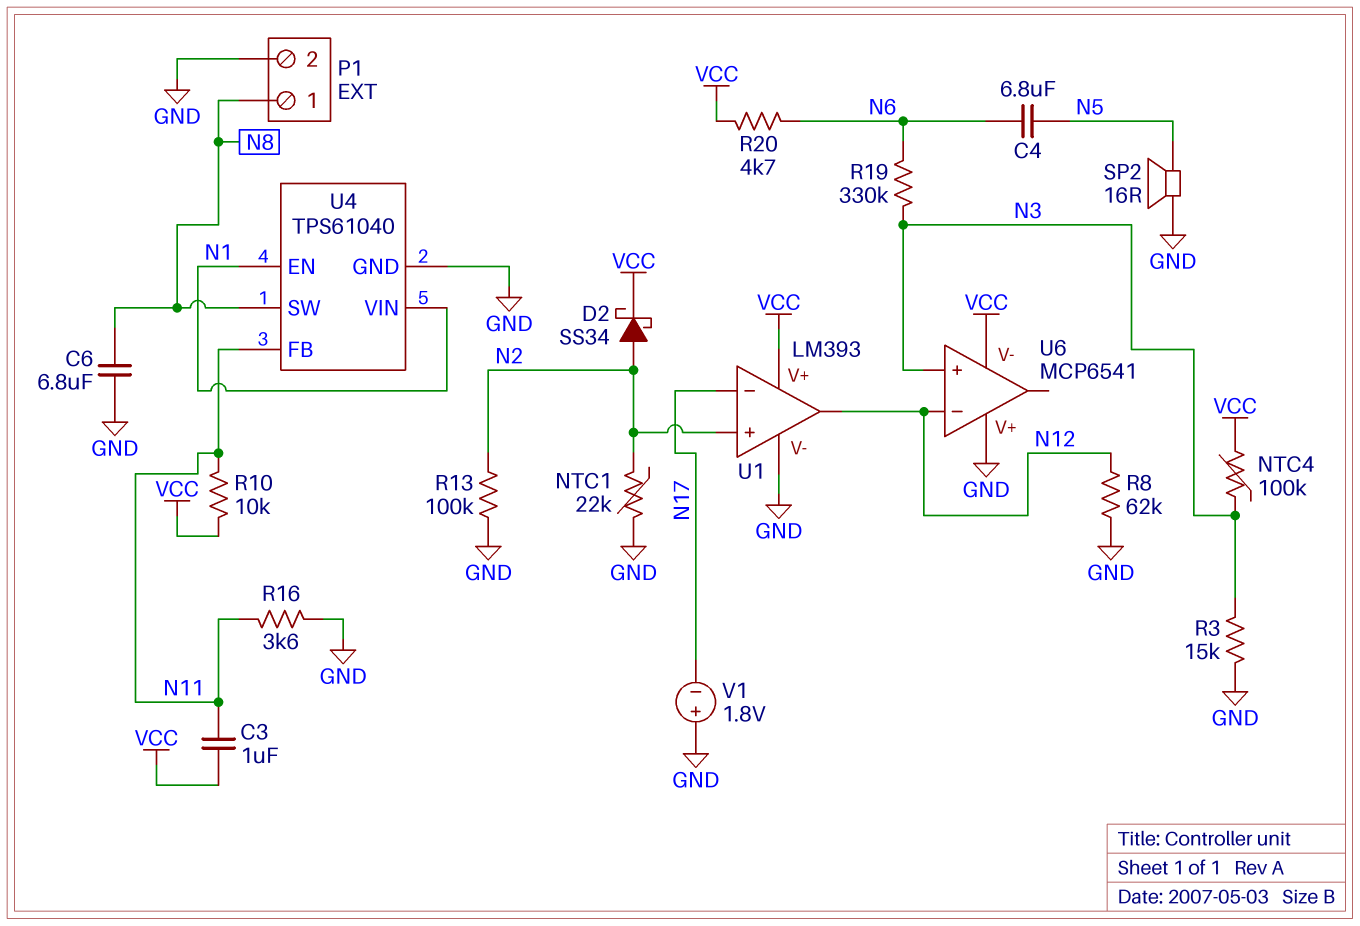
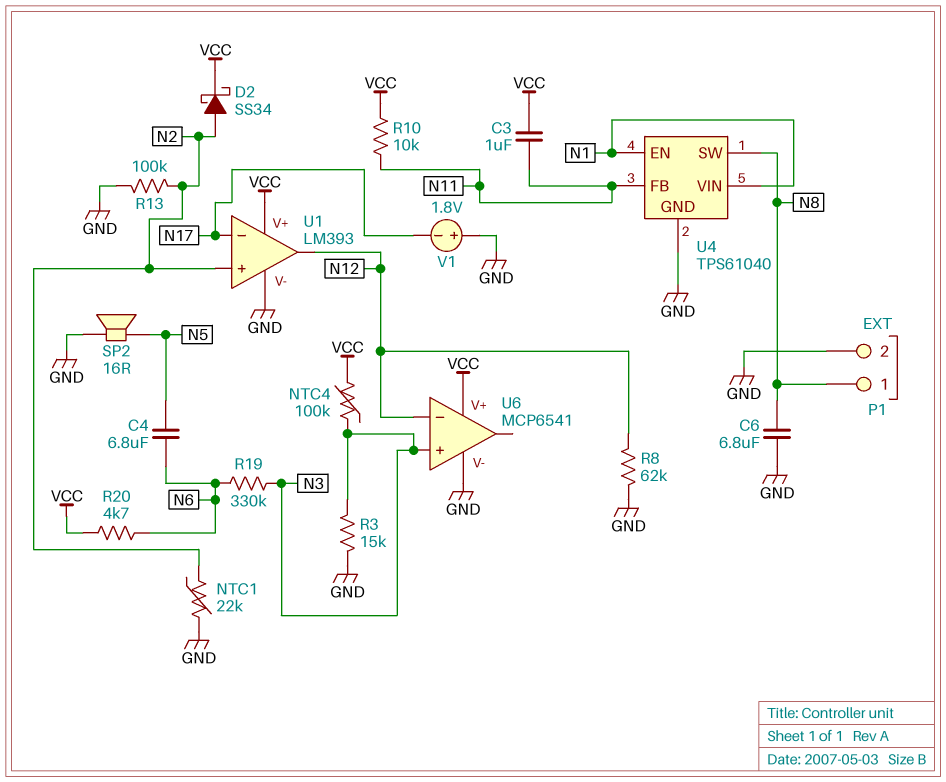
R16: 3.6k (GND, N11) -> none
U6 pin V+: GND -> VCC
U6 pin V-: VCC -> GND

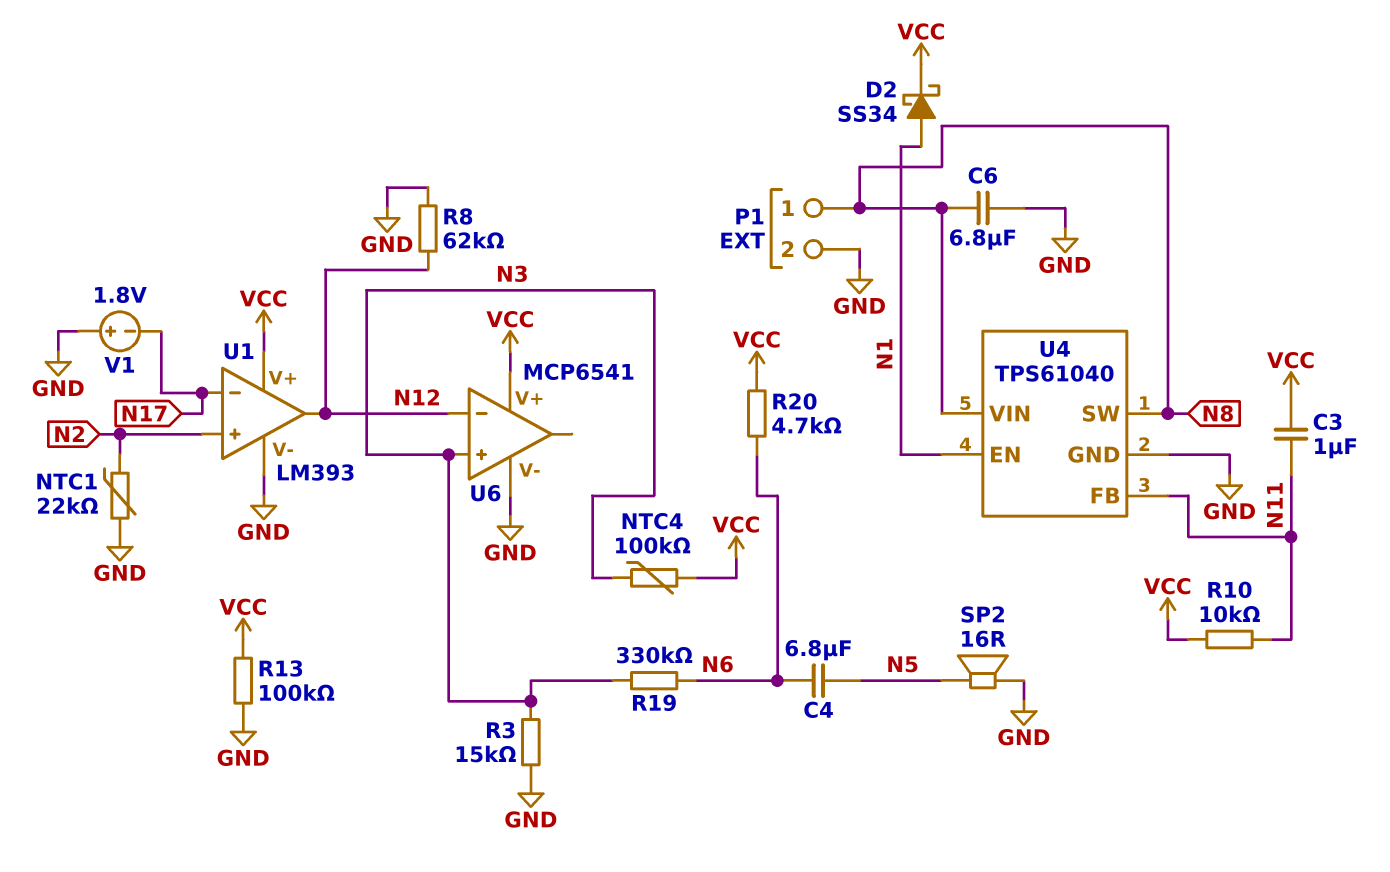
D2: schottky SS34 (A N2, K VCC) -> schottky SS34 (A N1, K VCC)
R13: 100k (GND, N2) -> 100k (GND, VCC)
U4 pin VIN: N1 -> N8

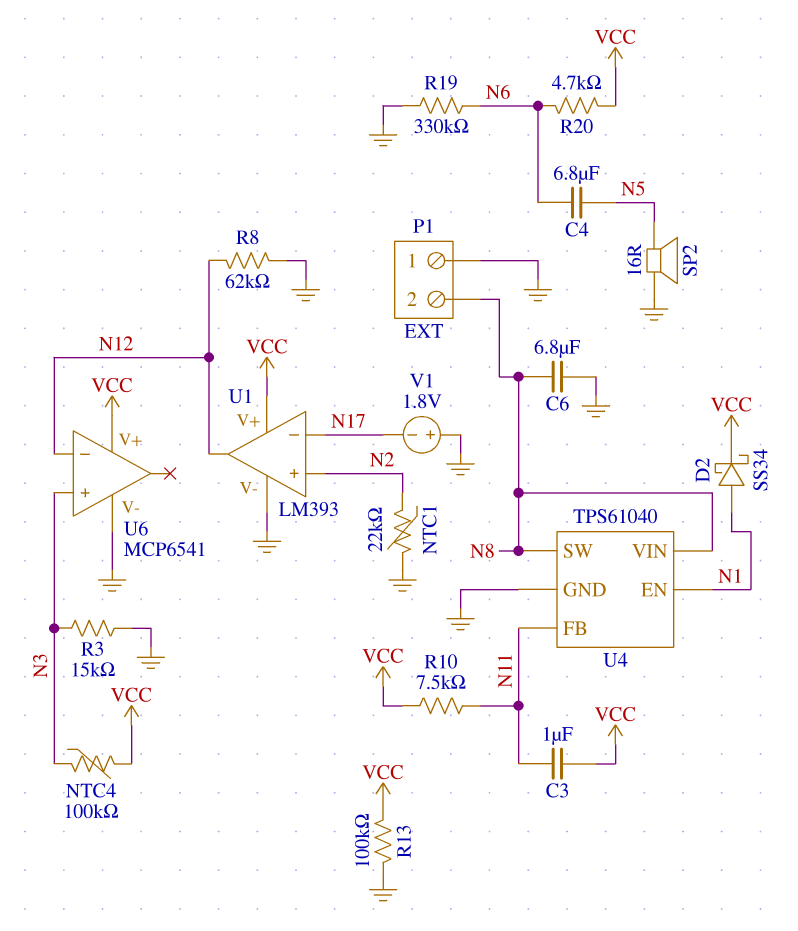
P1 pin 1: N8 -> GND
P1 pin 2: GND -> N8
R10: 10k (N11, VCC) -> 7.5k (N11, VCC)
R19: 330k (N3, N6) -> 330k (GND, N6)

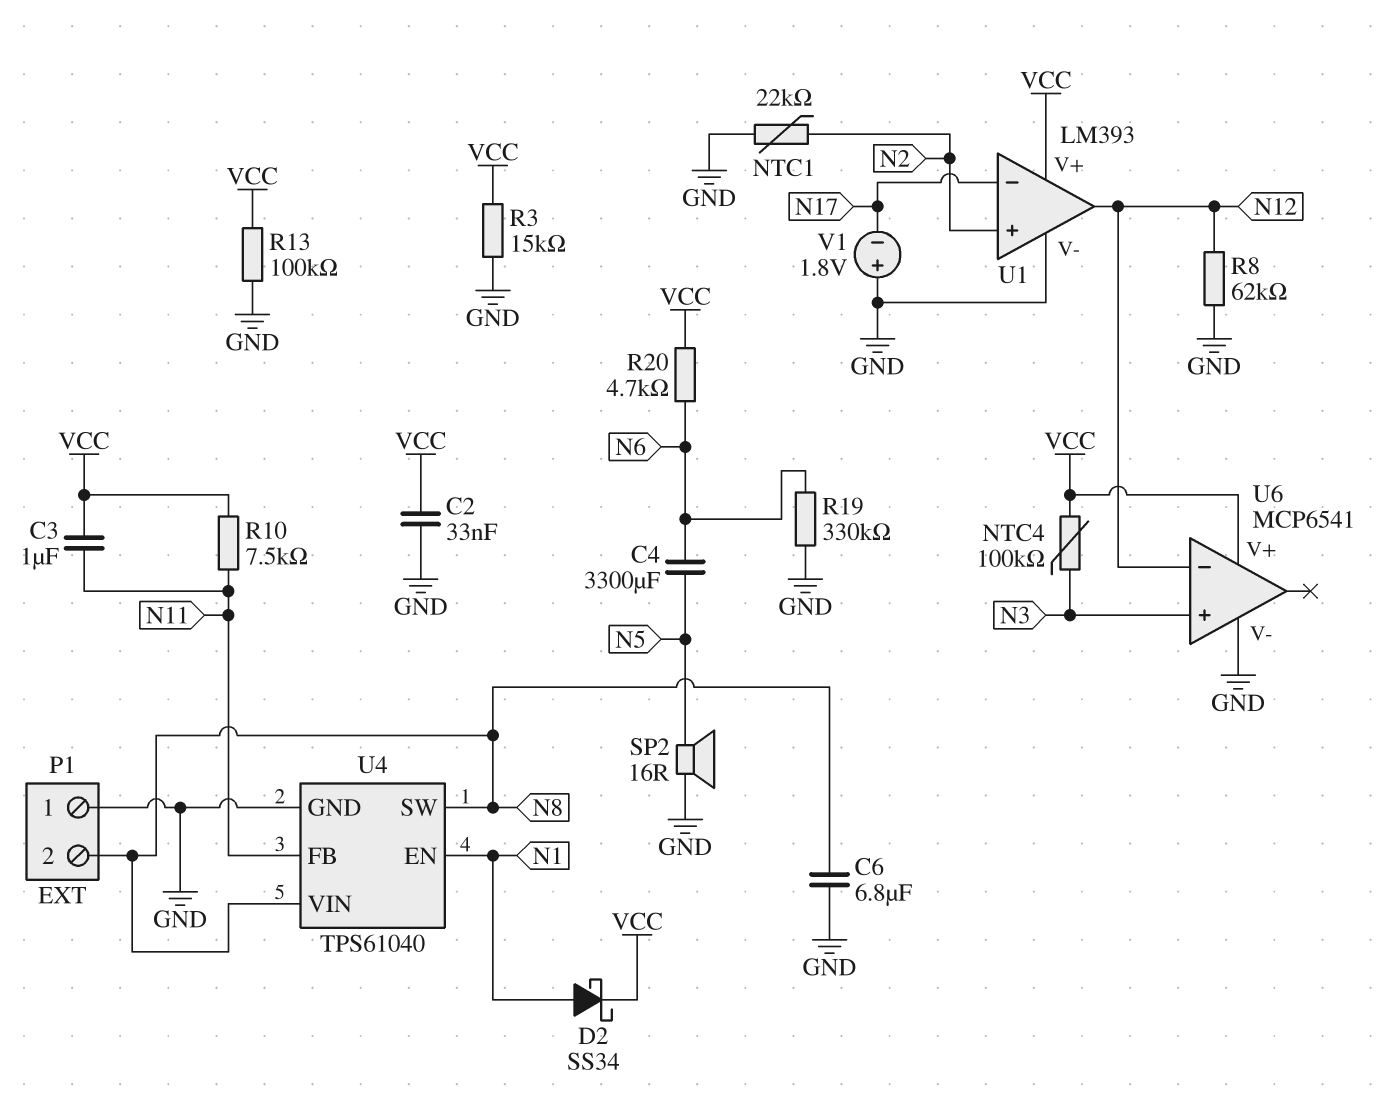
C2: none -> 33nF (GND, VCC)
C4: 6.8uF (N5, N6) -> 3300uF (N5, N6)
R3: 15k (GND, N3) -> 15k (GND, VCC)

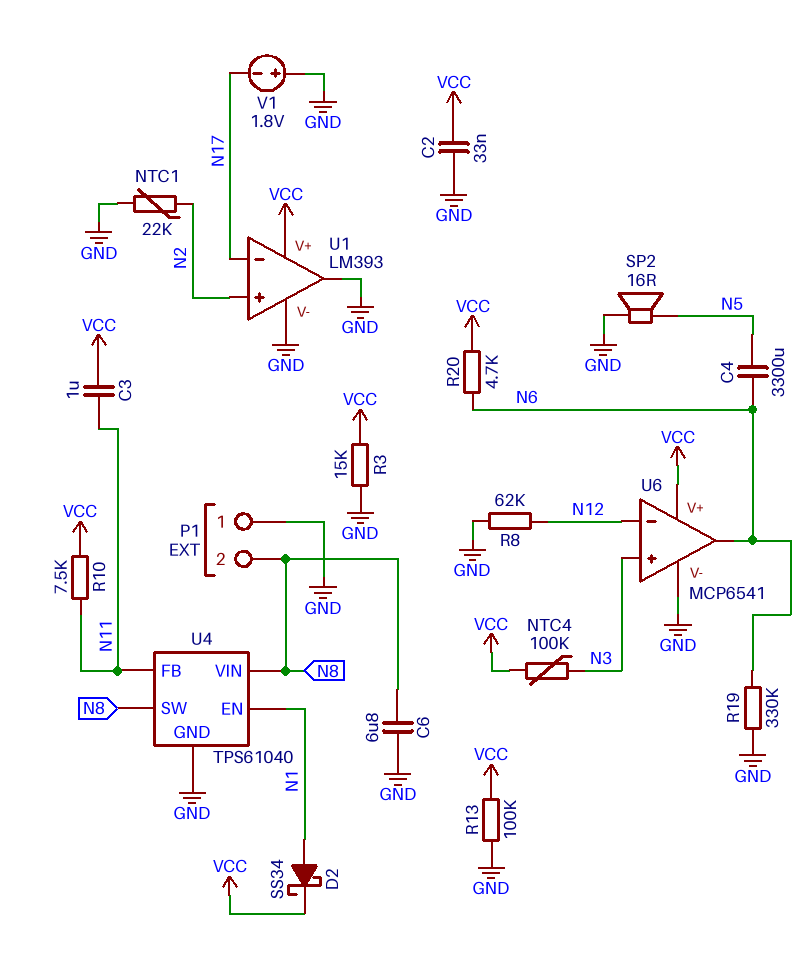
U1 pin out: N12 -> GND
U6 pin out: none -> N6

